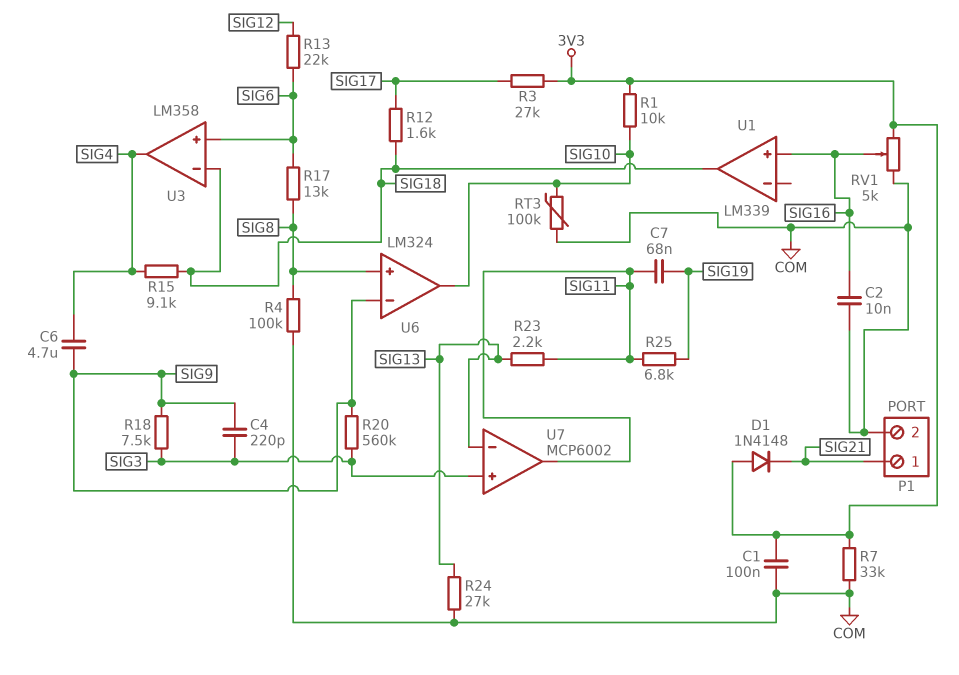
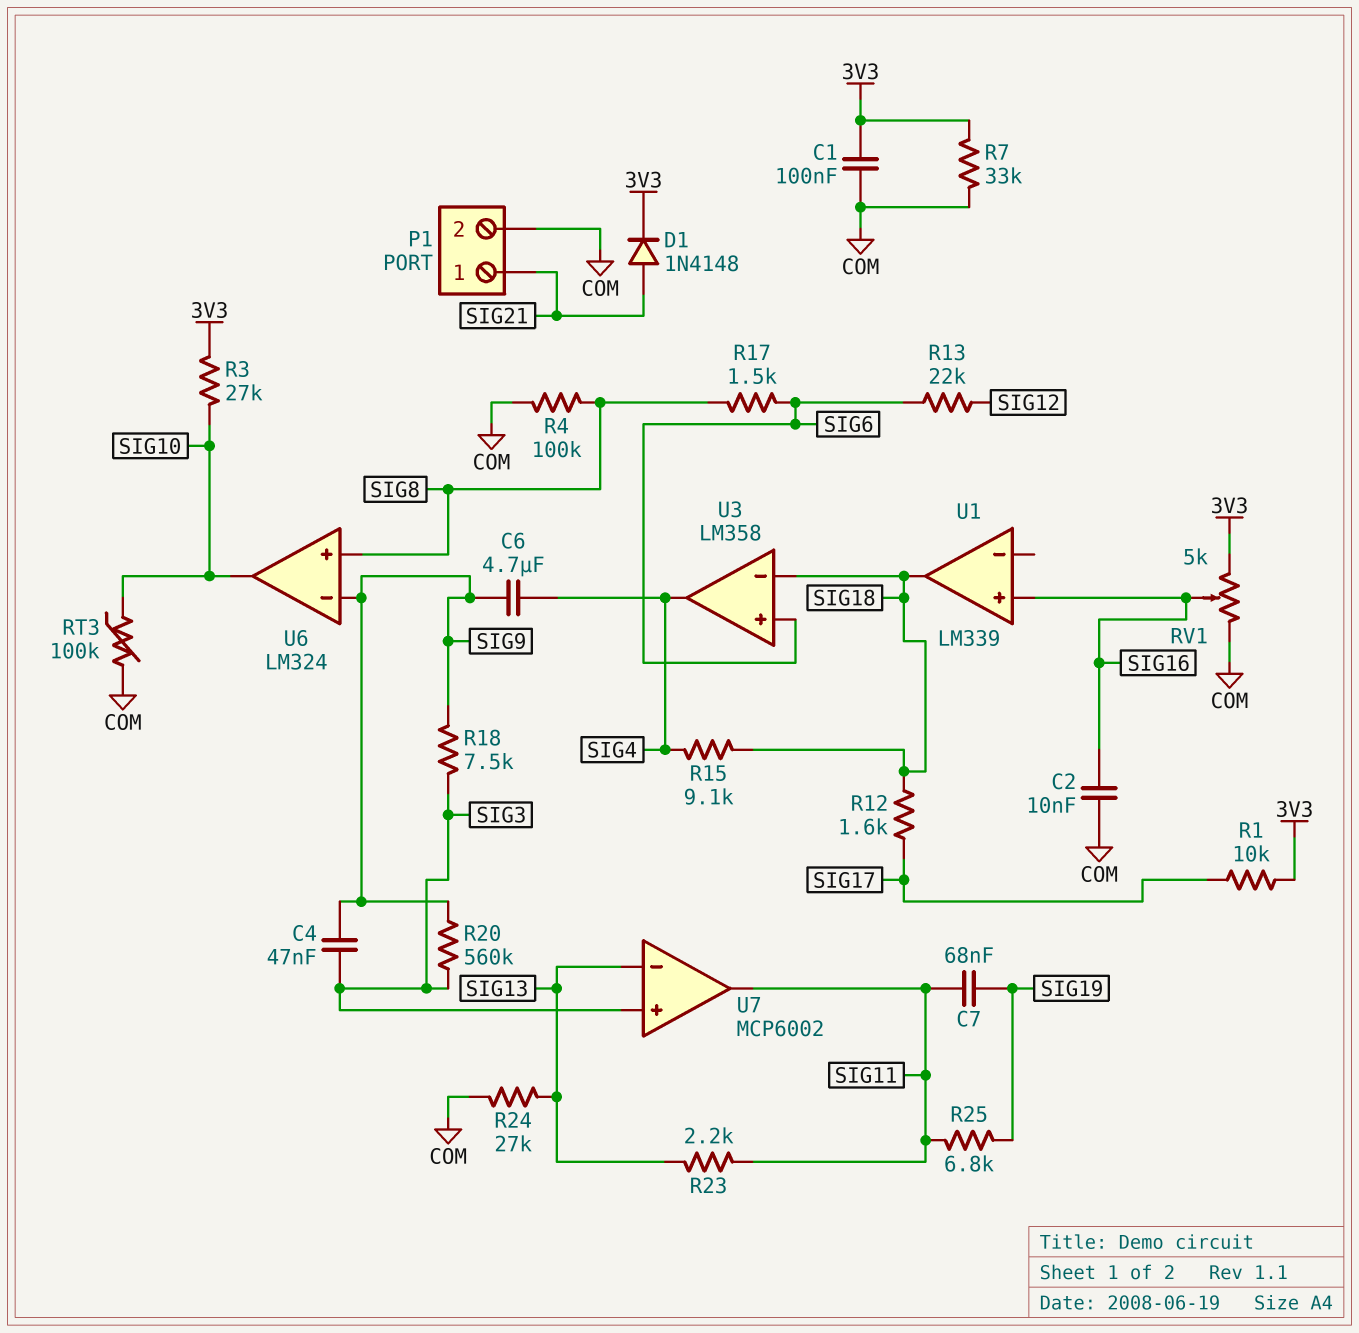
C4: 220pF (SIG3, SIG9) -> 47nF (SIG3, SIG9)
D1: diode 1N4148 (A 3V3, K SIG21) -> diode 1N4148 (A SIG21, K 3V3)
R1: 10k (3V3, SIG10) -> 10k (3V3, SIG17)
R3: 27k (3V3, SIG17) -> 27k (3V3, SIG10)
R17: 13k (SIG6, SIG8) -> 1.5k (SIG6, SIG8)

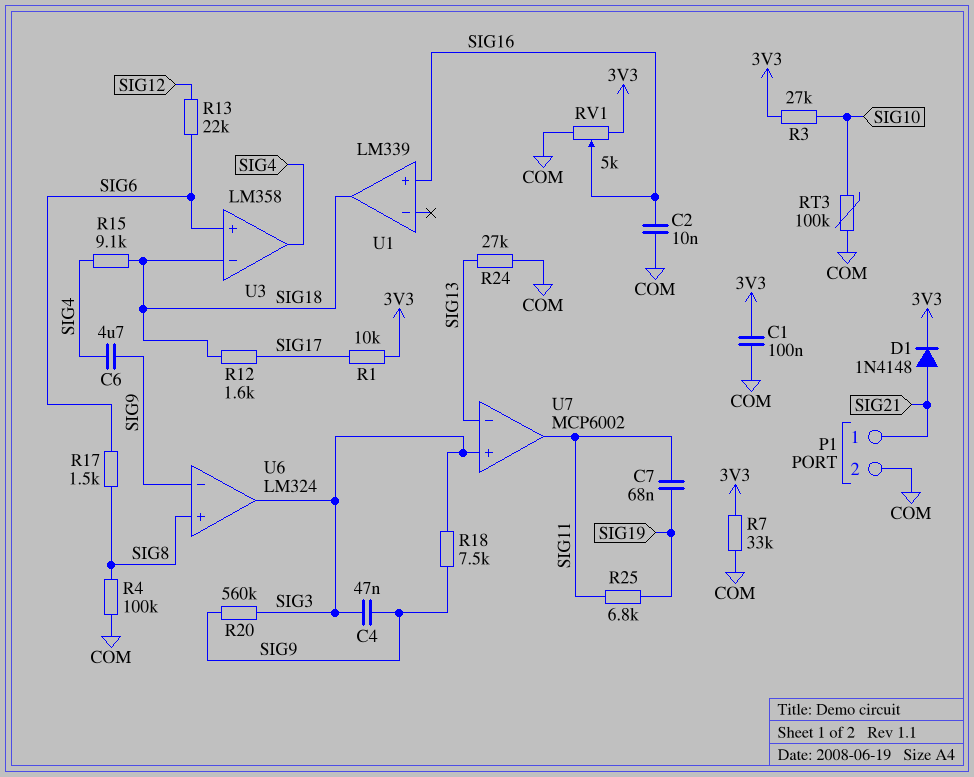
R23: 2.2k (SIG11, SIG13) -> none
U6 pin out: SIG10 -> SIG3

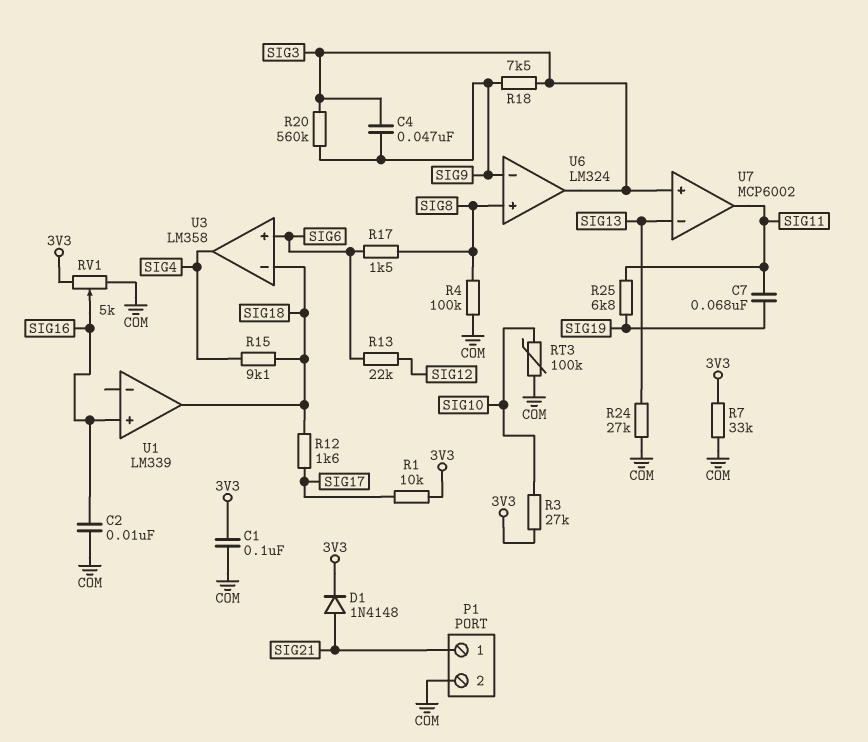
C6: 4.7uF (SIG4, SIG9) -> none

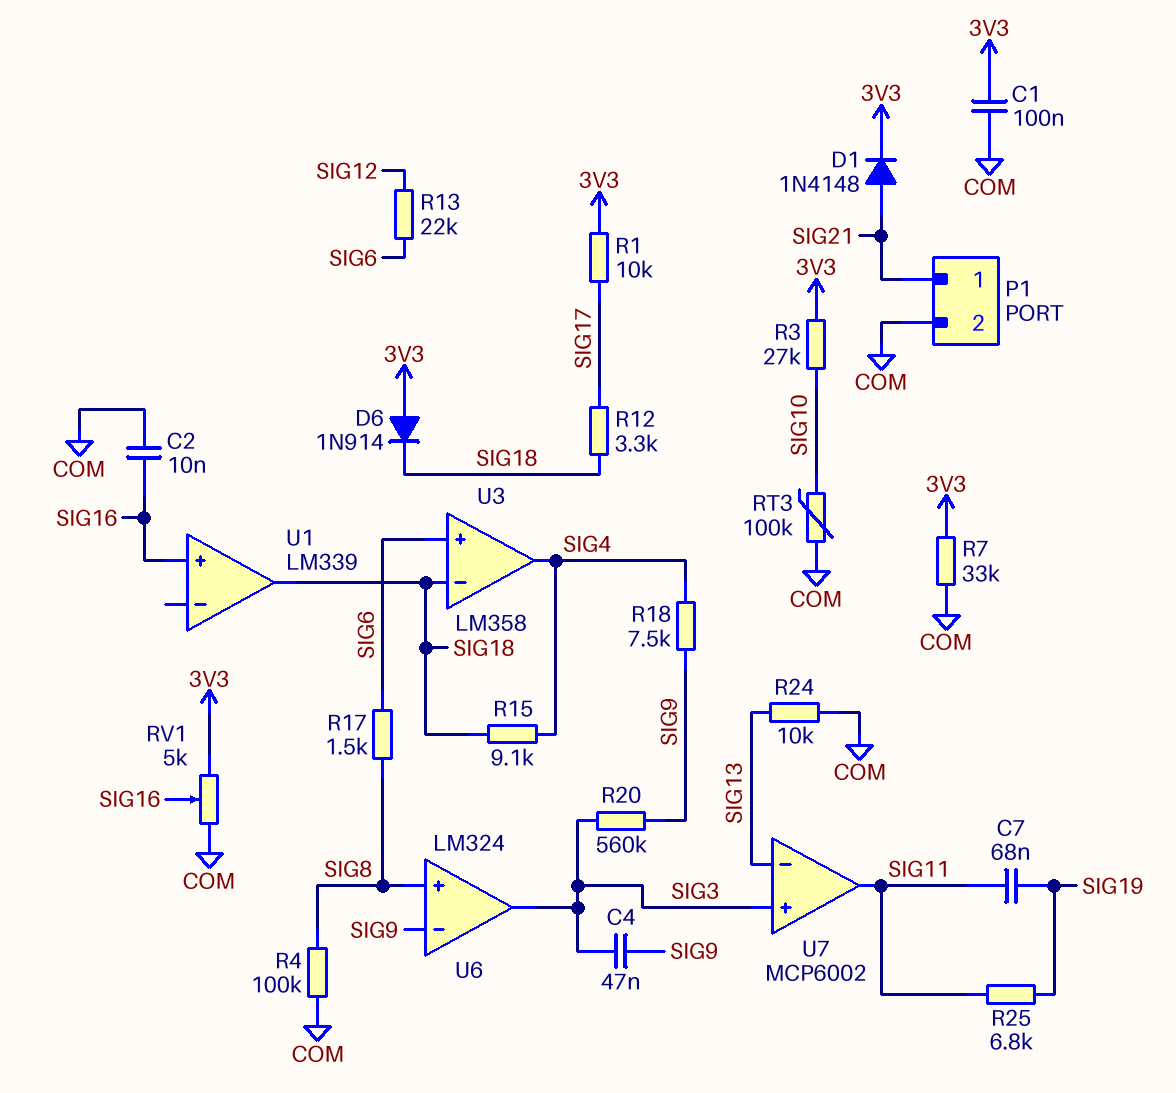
D6: none -> diode 1N914 (A 3V3, K SIG18)
R12: 1.6k (SIG17, SIG18) -> 3.3k (SIG17, SIG18)
R18: 7.5k (SIG3, SIG9) -> 7.5k (SIG4, SIG9)
R24: 27k (COM, SIG13) -> 10k (COM, SIG13)

